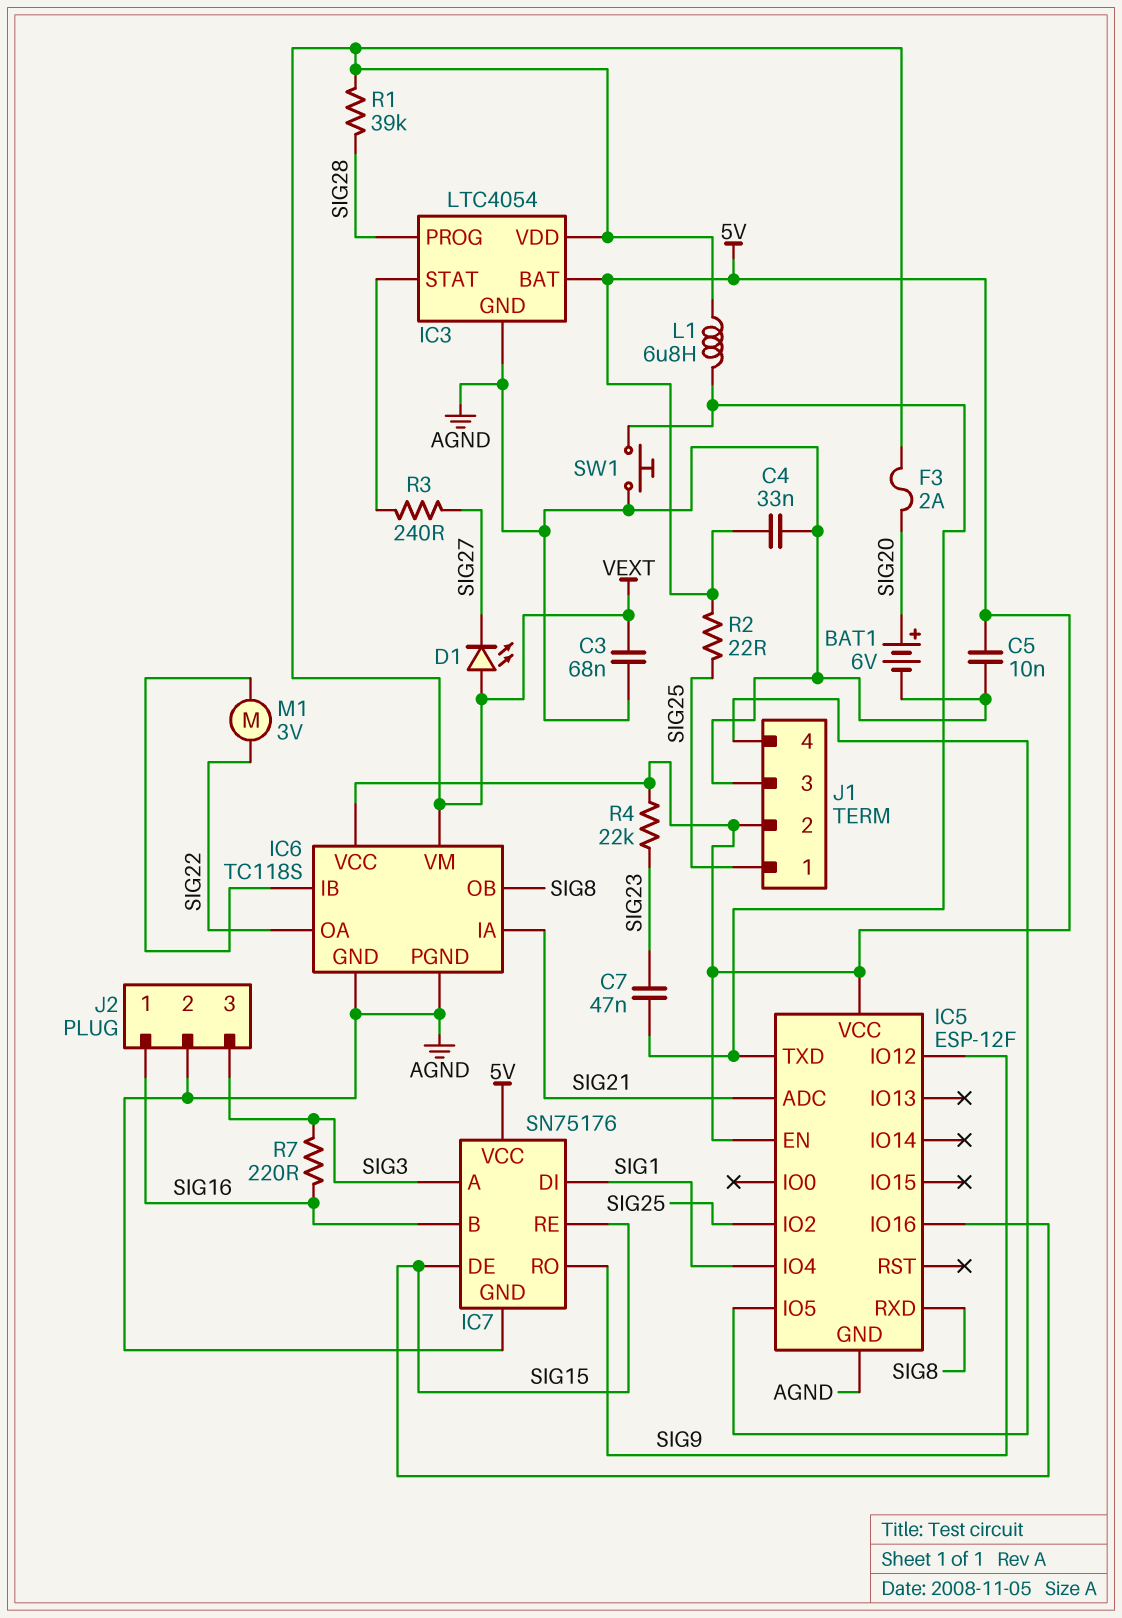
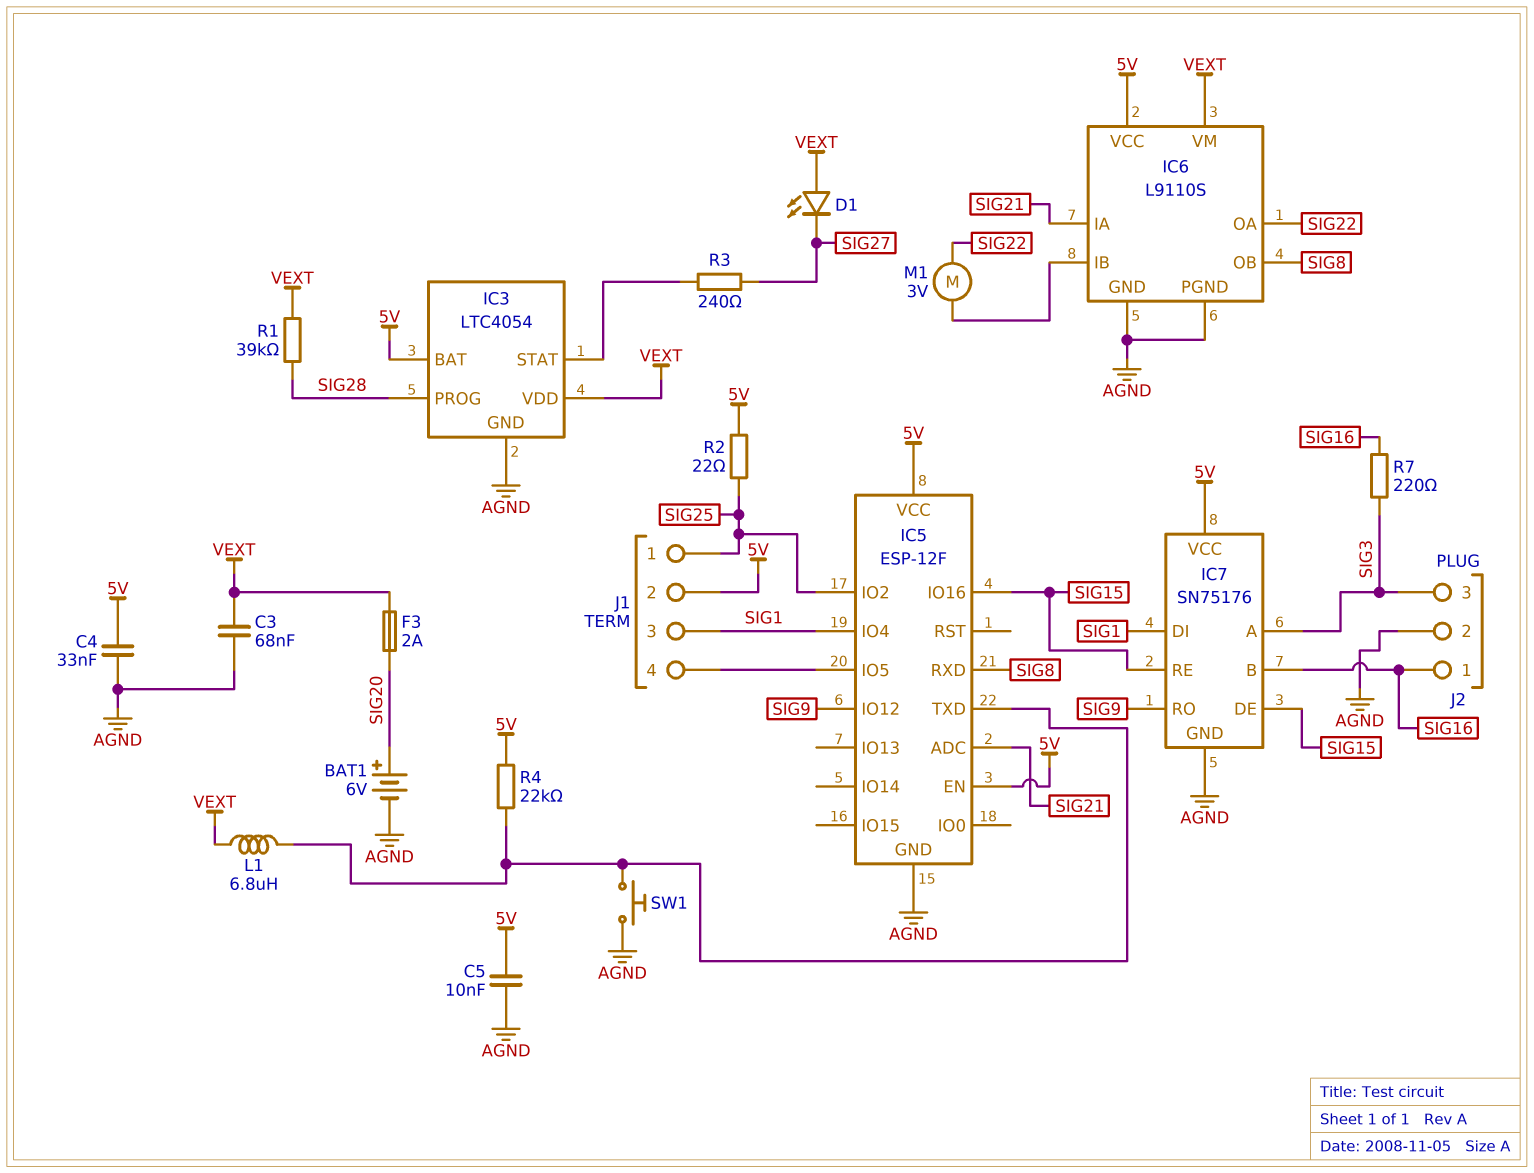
C7: 47nF (IC5/TXD, SIG23) -> none
IC6: TC118S -> L9110S
J1 pin 3: AGND -> SIG1
R4: 22k (5V, SIG23) -> 22k (5V, IC5/TXD)

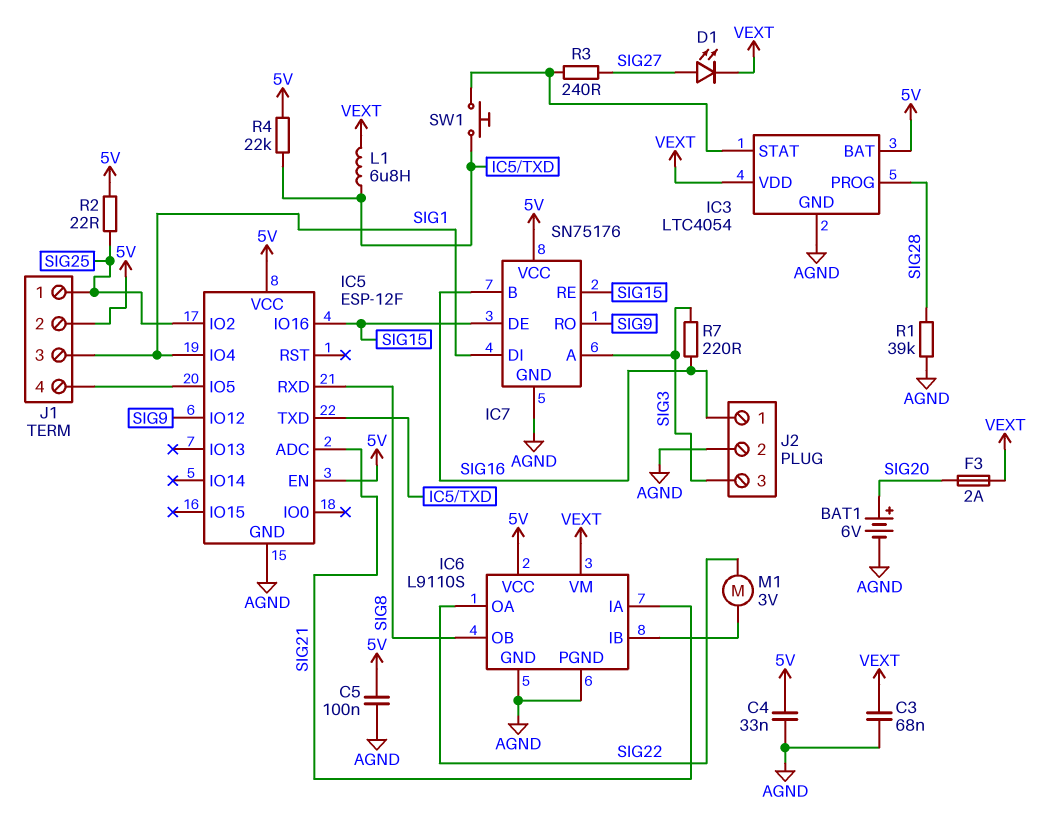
C5: 10nF (5V, AGND) -> 100nF (5V, AGND)
D1: LED (A VEXT, K SIG27) -> LED (A SIG27, K VEXT)
R1: 39k (SIG28, VEXT) -> 39k (AGND, SIG28)
SW1: button (AGND, IC5/TXD) -> button (IC3/STAT, IC5/TXD)

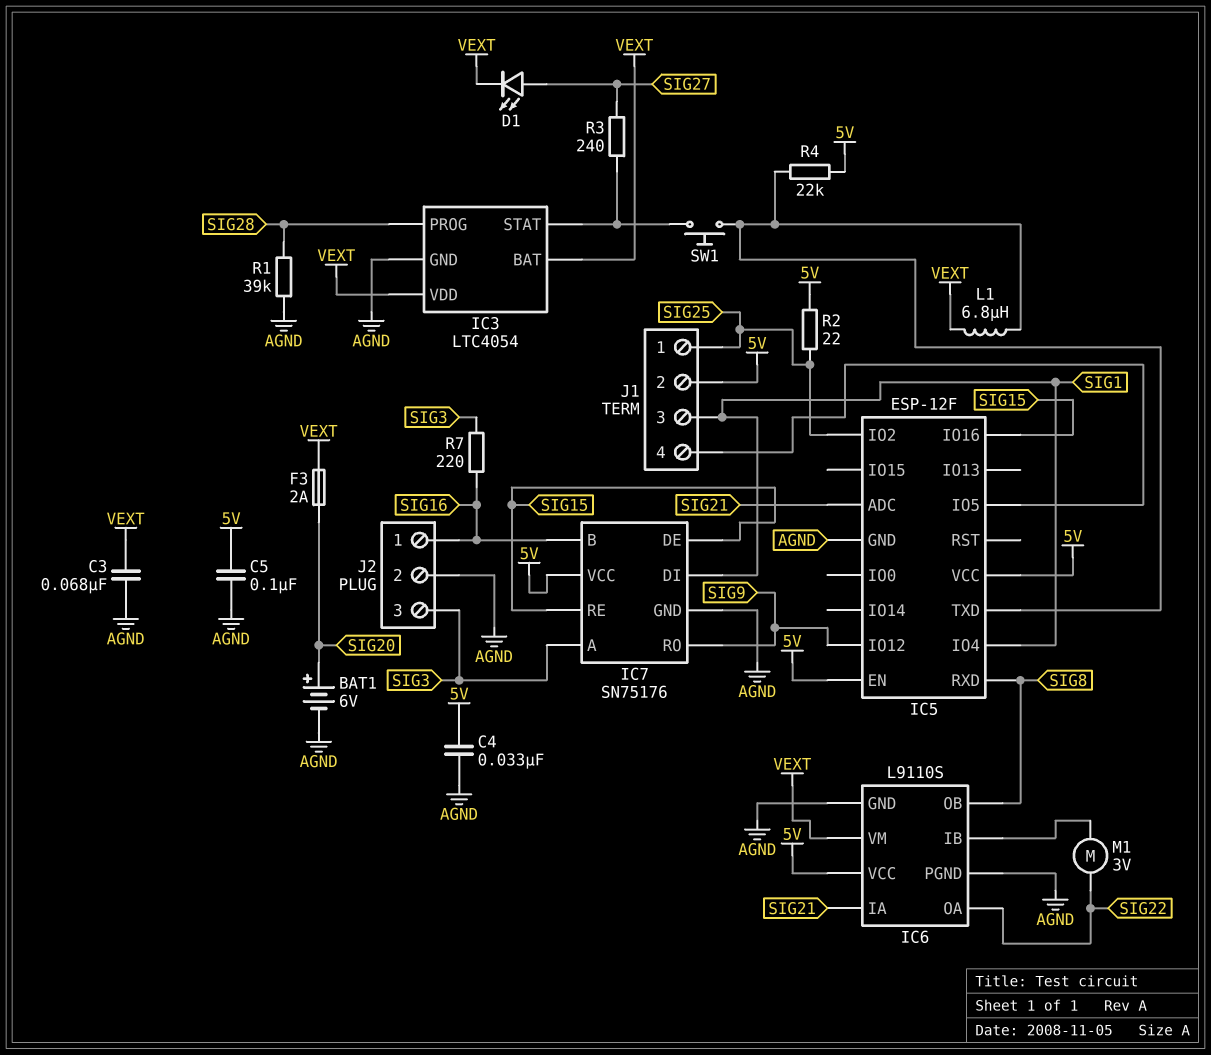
IC3 pin BAT: 5V -> VEXT

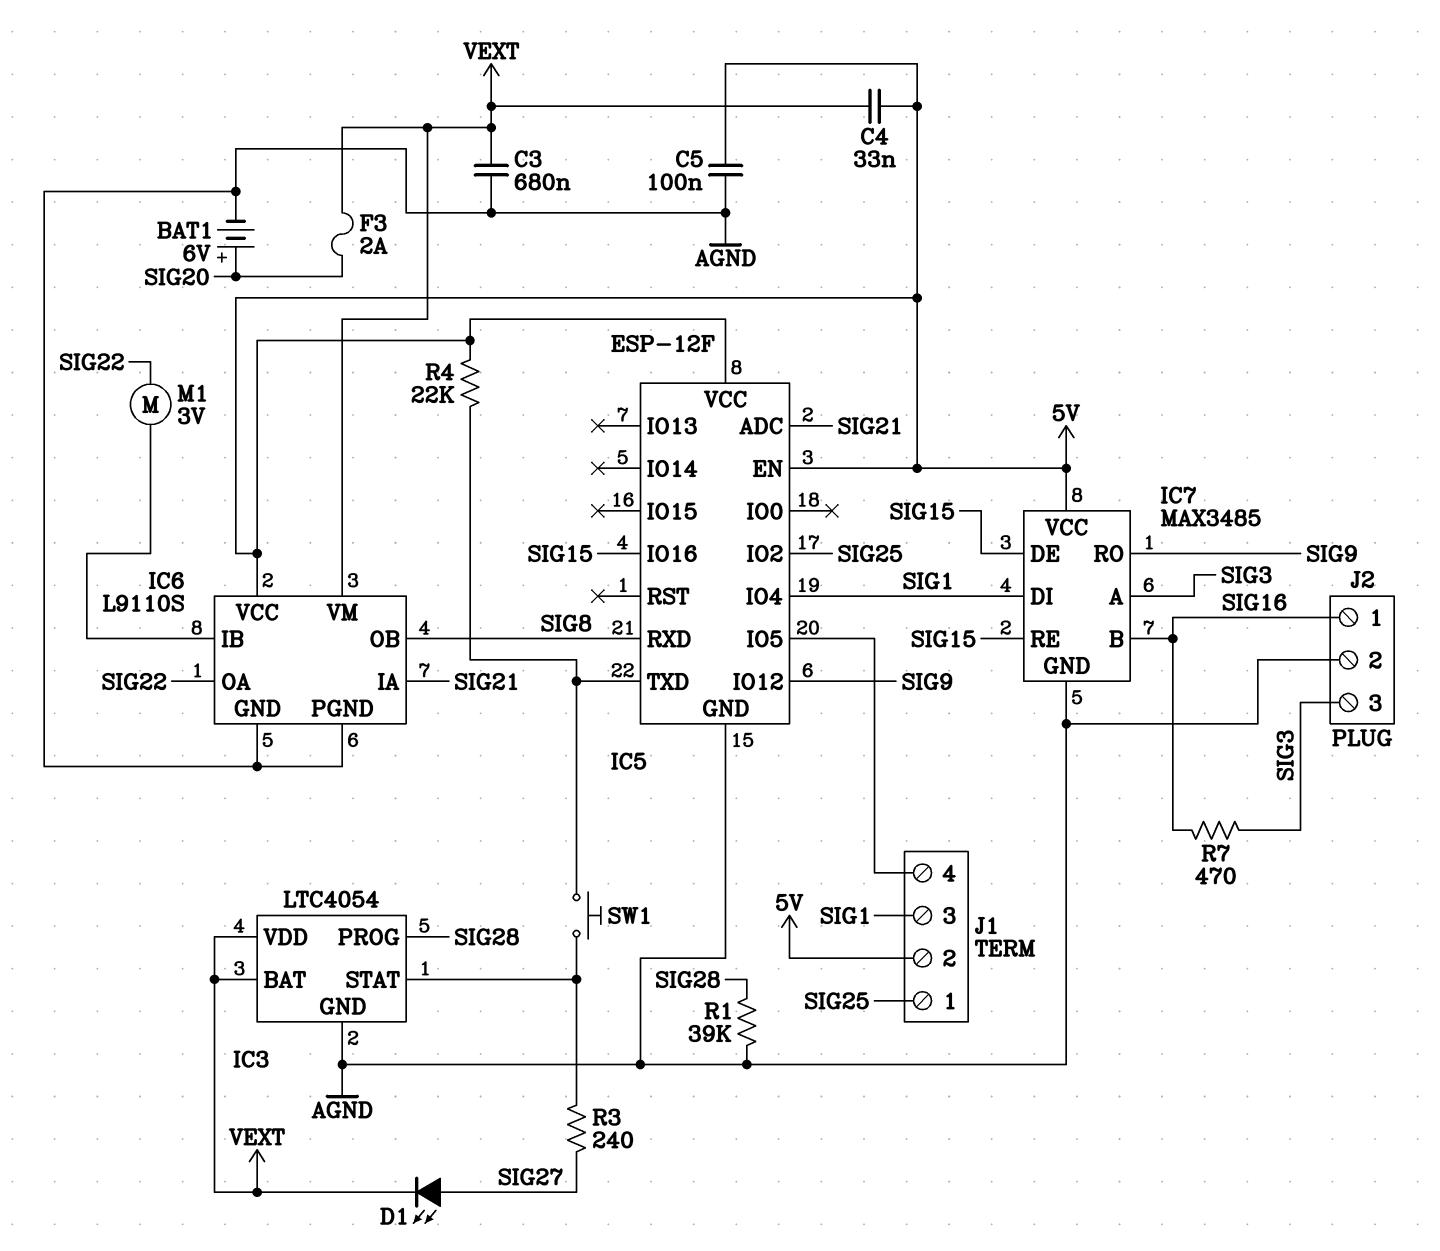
C3: 68nF (AGND, VEXT) -> 680nF (AGND, VEXT)
C4: 33nF (5V, AGND) -> 33nF (5V, VEXT)
IC7: SN75176 -> MAX3485
L1: 6.8uH (IC5/TXD, VEXT) -> none
R2: 22 (5V, SIG25) -> none
R7: 220 (SIG3, SIG16) -> 470 (SIG3, SIG16)

